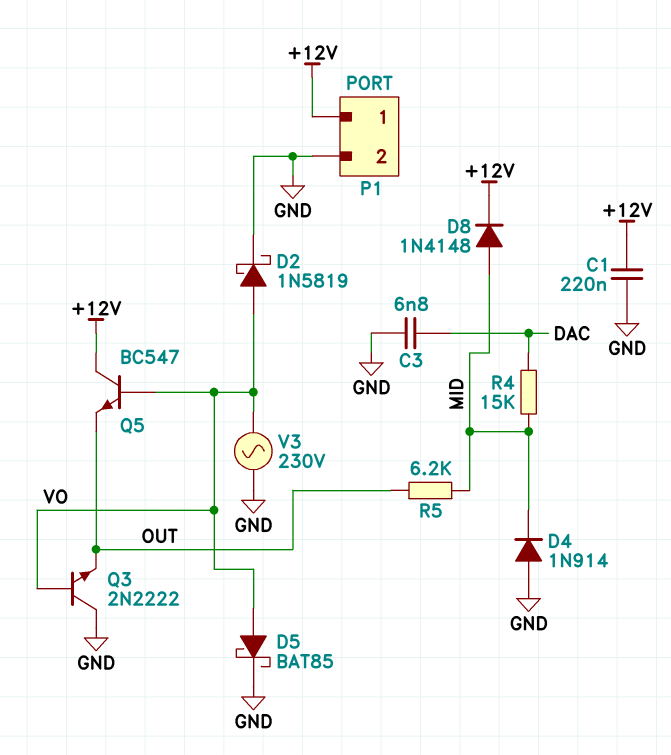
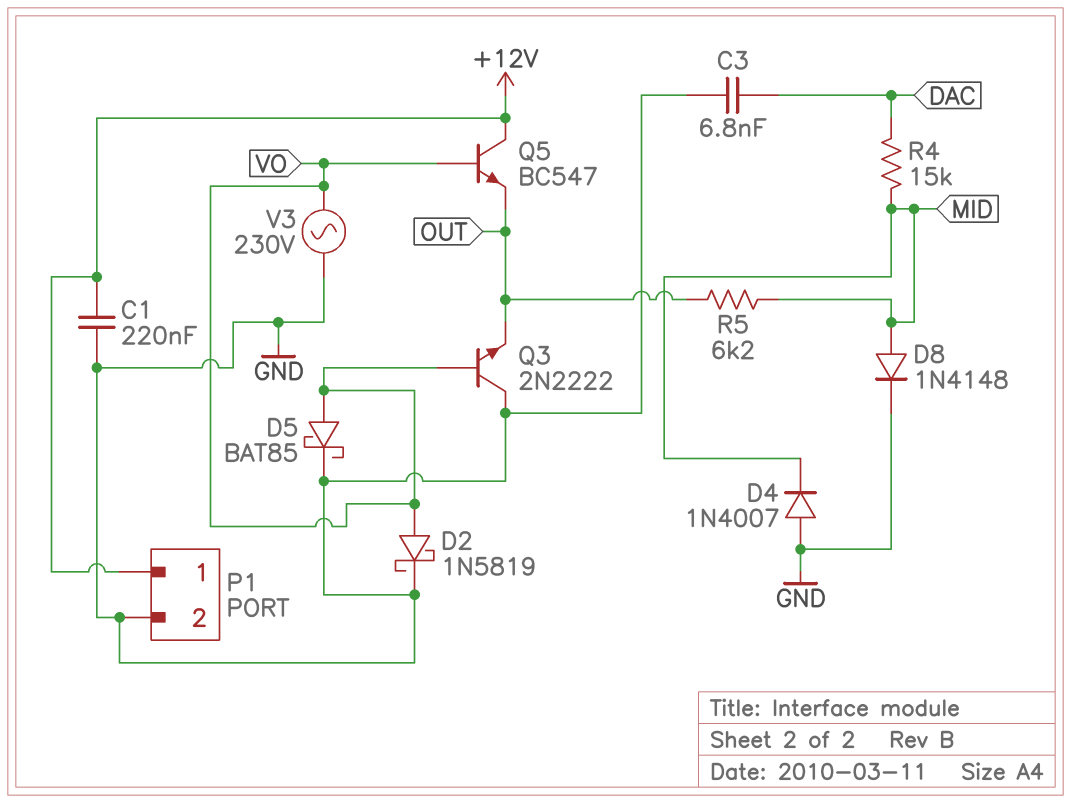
D4: diode 1N914 (A GND, K MID) -> diode 1N4007 (A GND, K MID)
D8: diode 1N4148 (A MID, K +12V) -> diode 1N4148 (A MID, K GND)

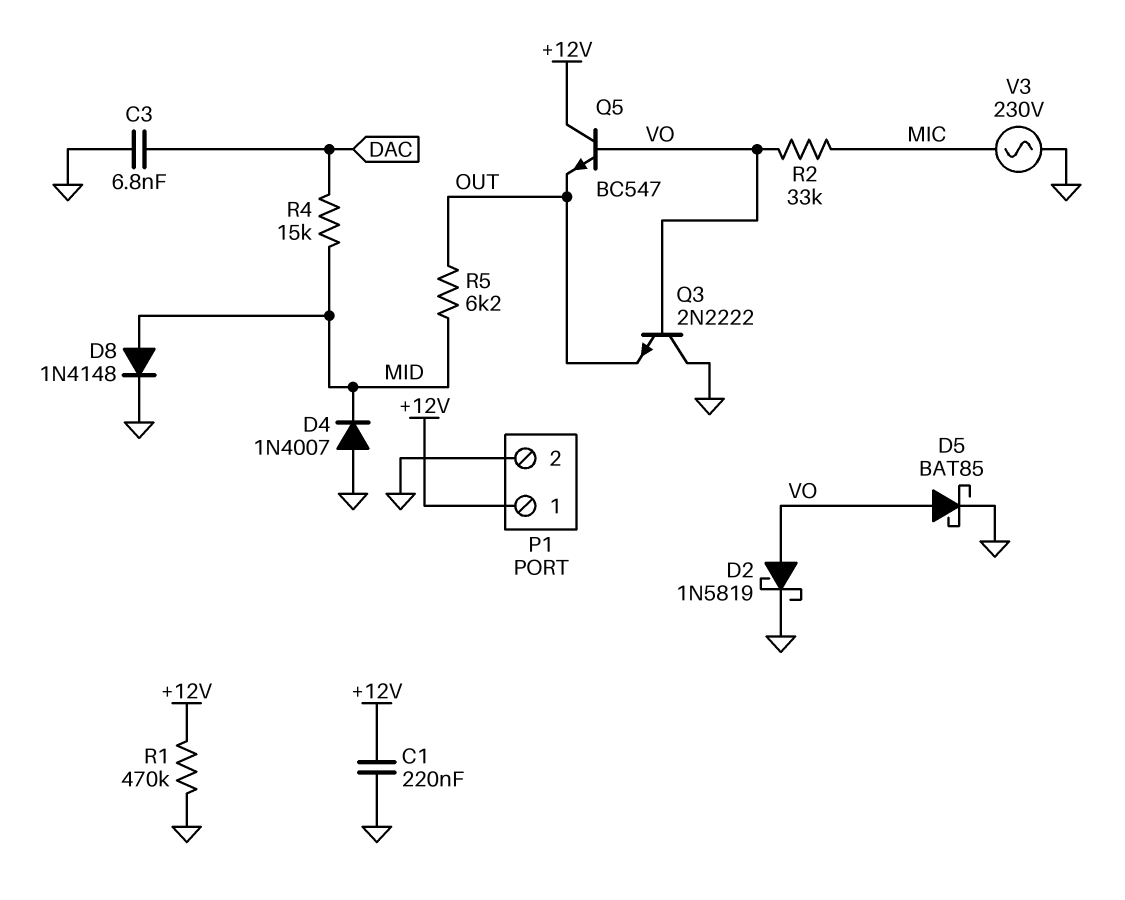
R1: none -> 470k (+12V, GND)
R2: none -> 33k (MIC, VO)
V3: AC 230V (GND, VO) -> AC 230V (GND, MIC)

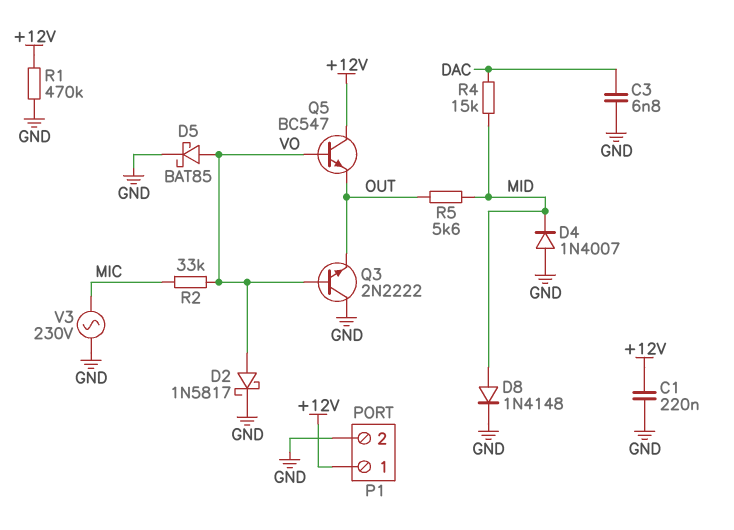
D2: schottky 1N5819 (A VO, K GND) -> schottky 1N5817 (A VO, K GND)
R5: 6.2k (MID, OUT) -> 5.6k (MID, OUT)

